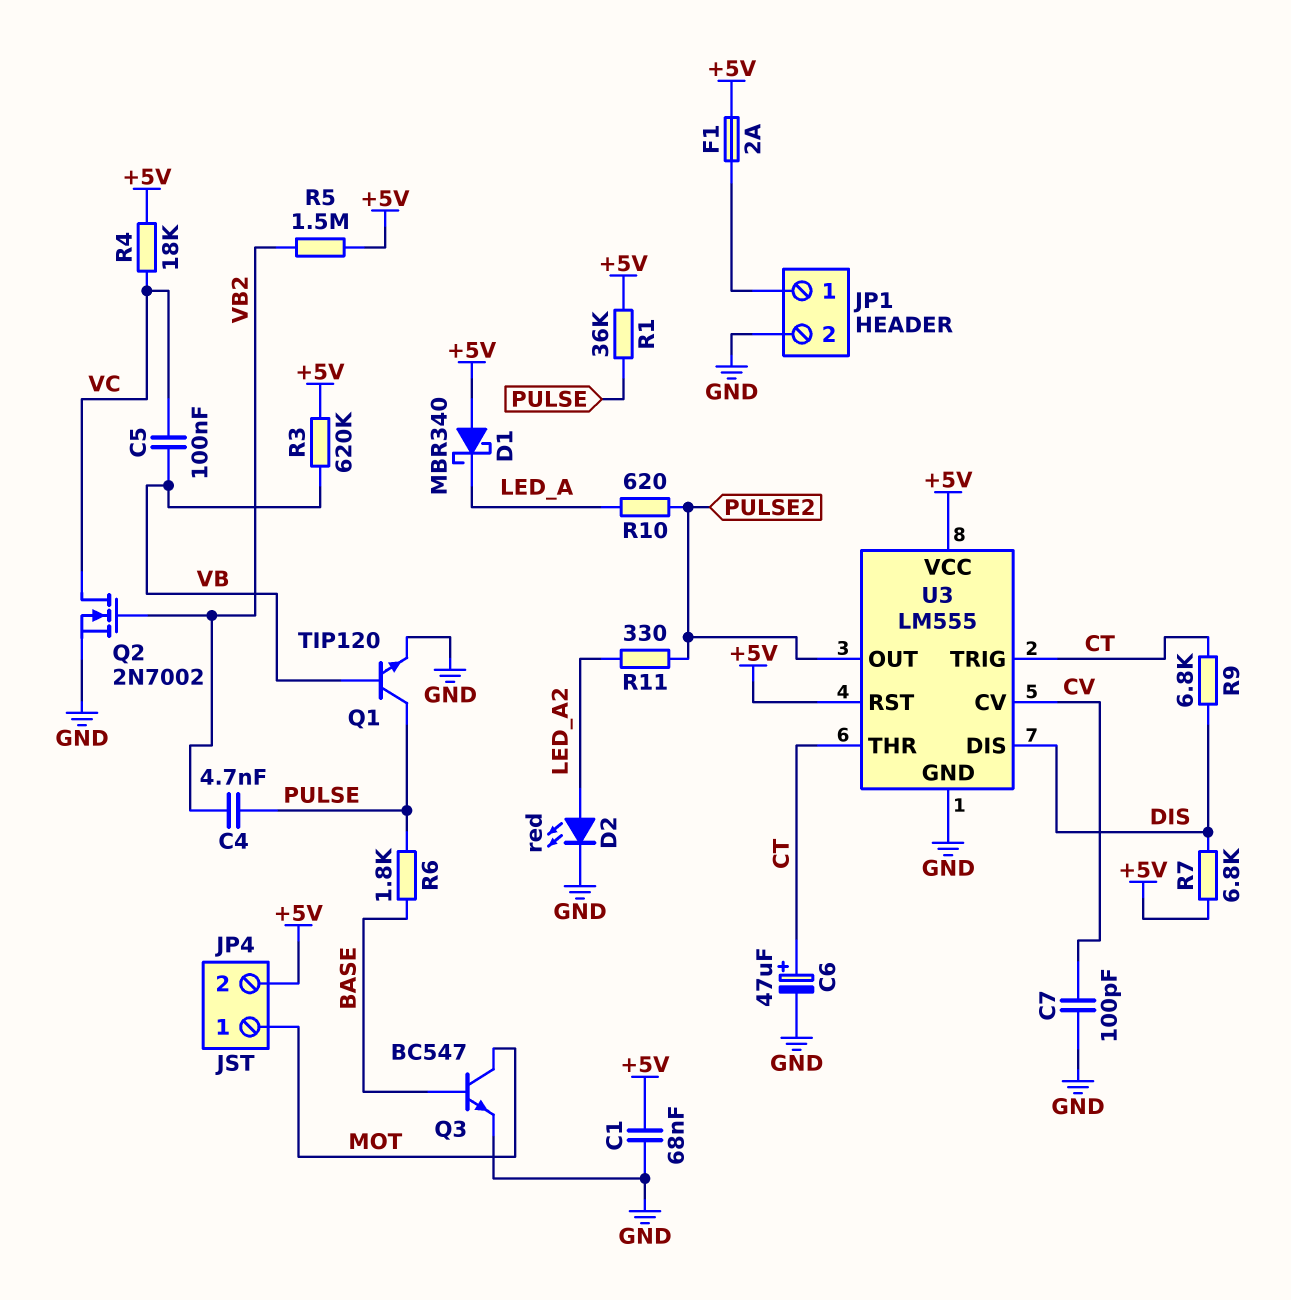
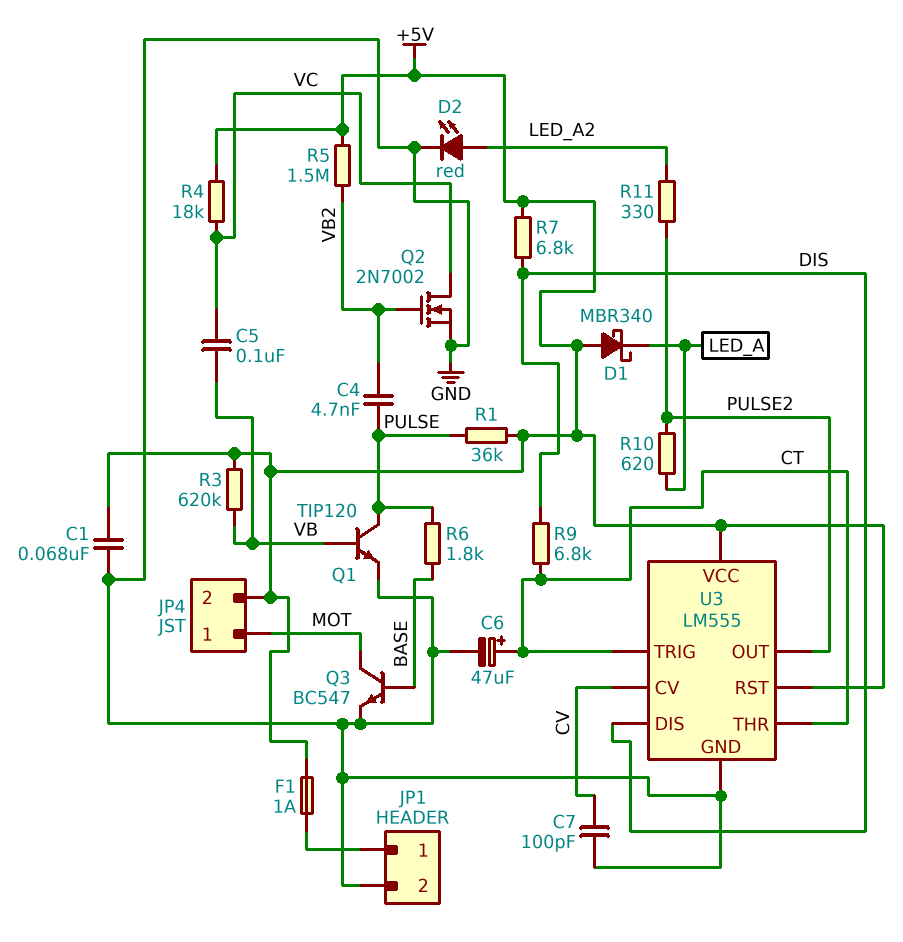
F1: 2A (+5V, JP1/1) -> 1A (+5V, JP1/1)

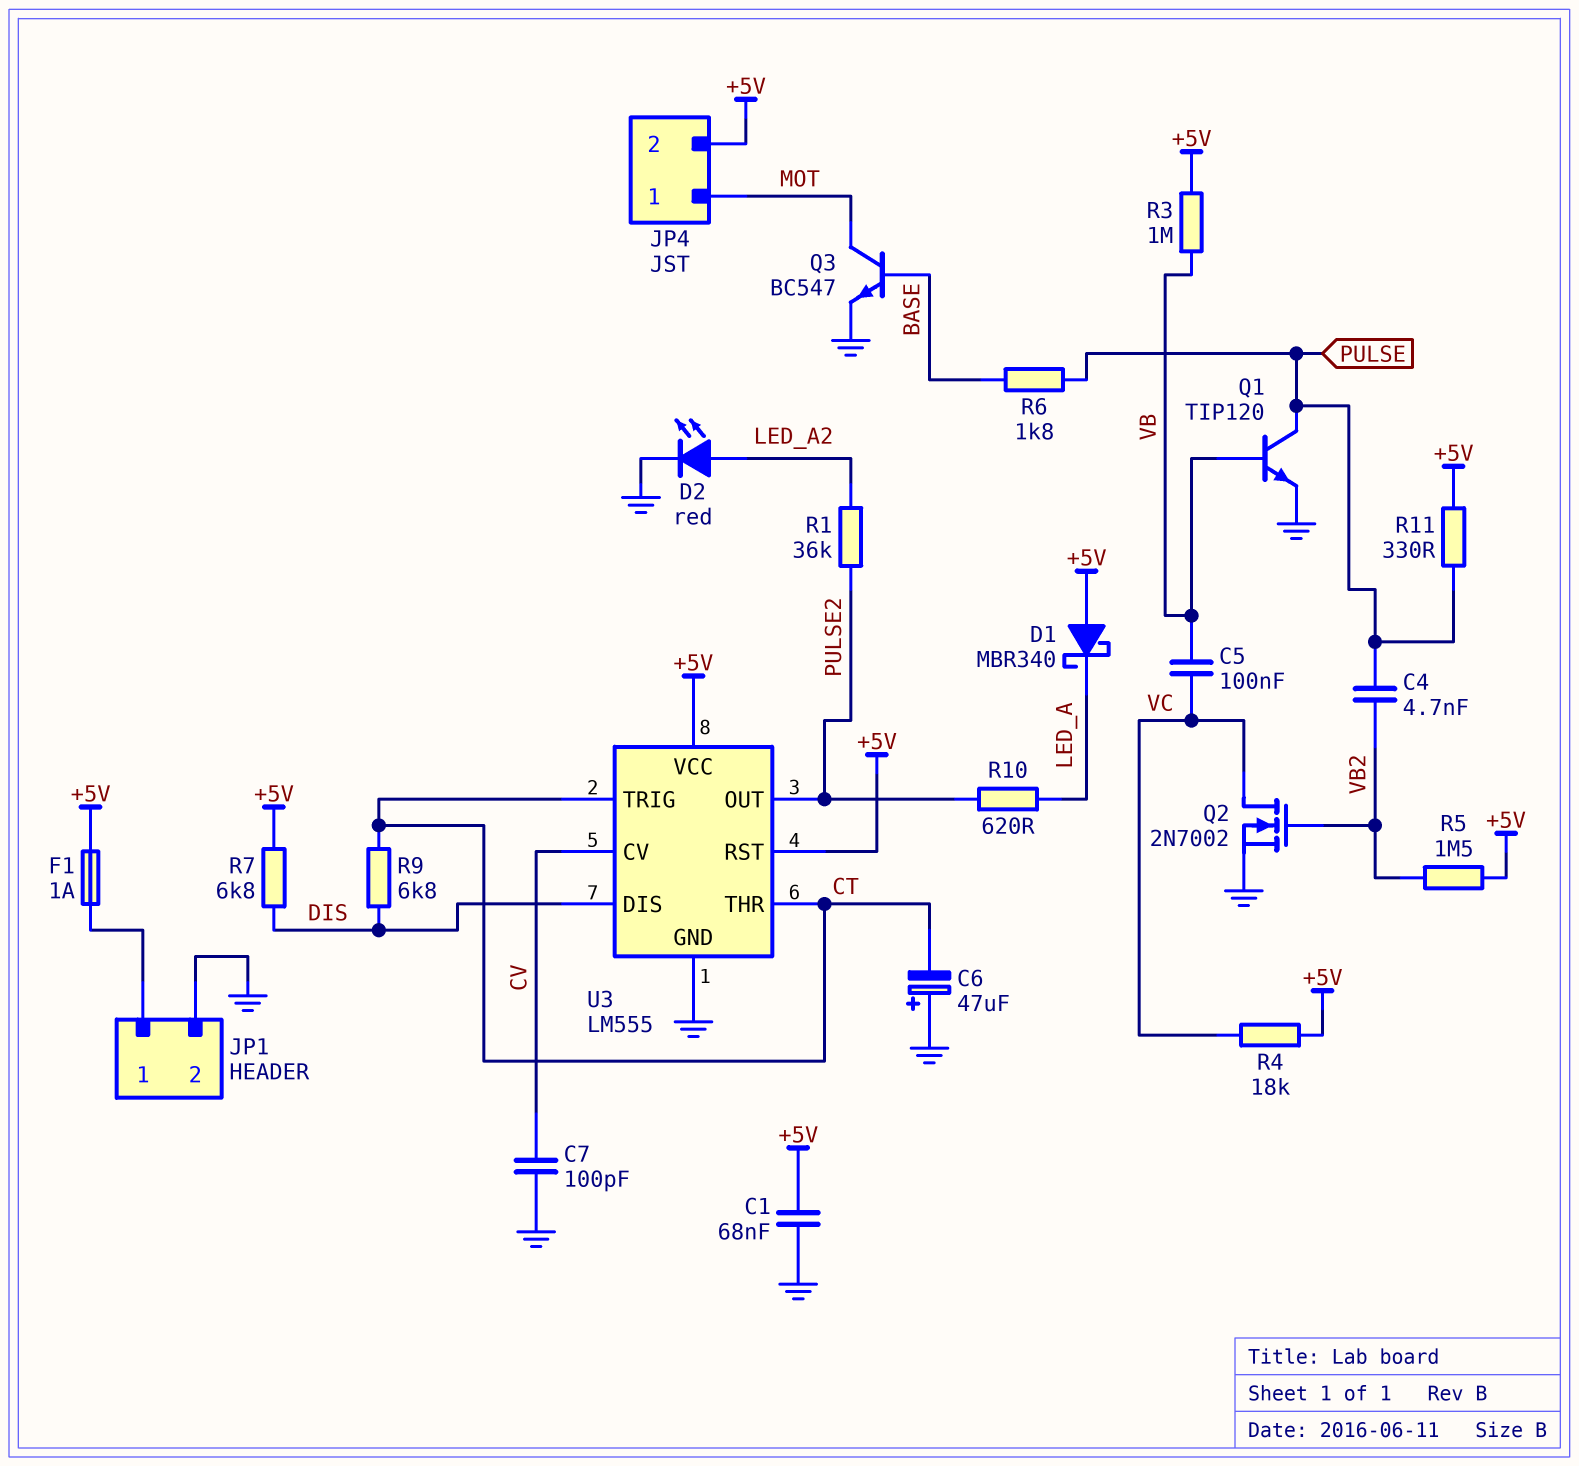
C6: 47uF (plus CT, minus GND) -> 47uF (plus GND, minus CT)
R1: 36k (+5V, PULSE) -> 36k (LED_A2, PULSE2)
R3: 620k (+5V, VB) -> 1M (+5V, VB)
R11: 330 (LED_A2, PULSE2) -> 330 (+5V, PULSE)

